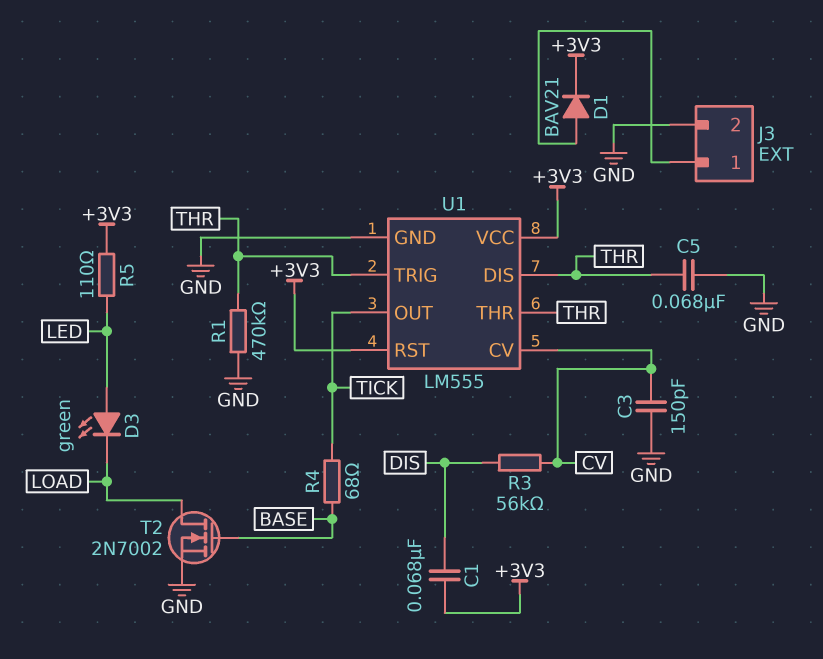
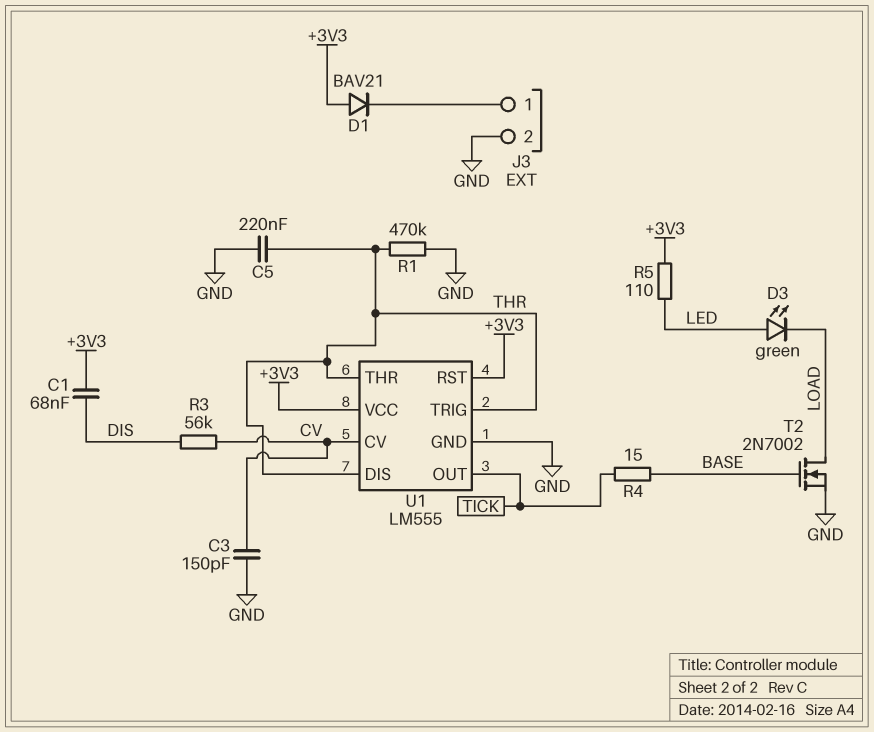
C5: 68nF (GND, THR) -> 220nF (GND, THR)
D1: diode BAV21 (A J3/1, K +3V3) -> diode BAV21 (A +3V3, K J3/1)
R4: 68 (BASE, TICK) -> 15 (BASE, TICK)

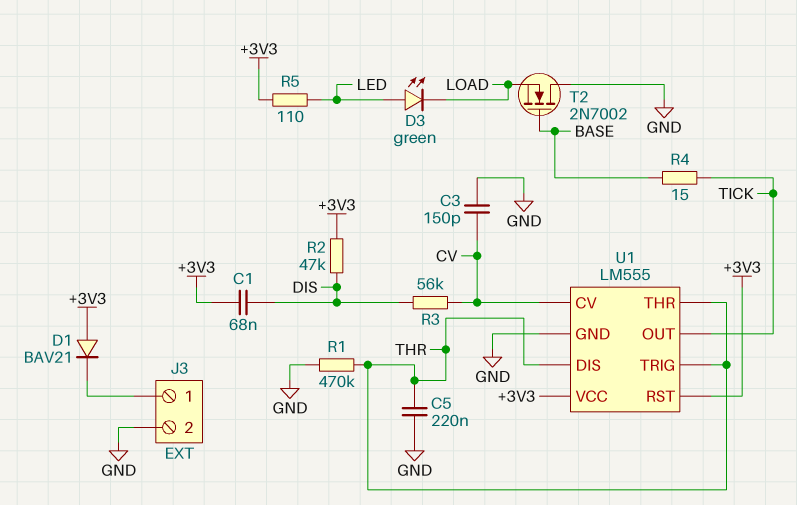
R2: none -> 47k (+3V3, DIS)
T2: NMOS 2N7002 (G BASE, D LOAD, S GND) -> NMOS 2N7002 (G BASE, D GND, S LOAD)

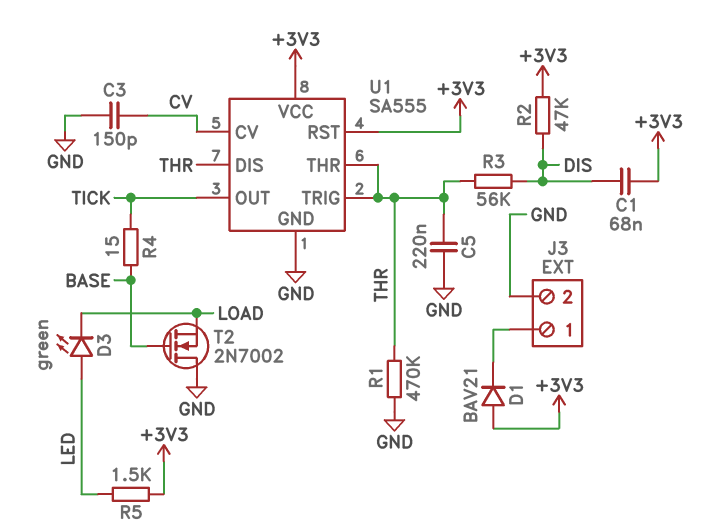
R3: 56k (CV, DIS) -> 56k (DIS, THR)
R5: 110 (+3V3, LED) -> 1.5k (+3V3, LED)
U1: LM555 -> SA555

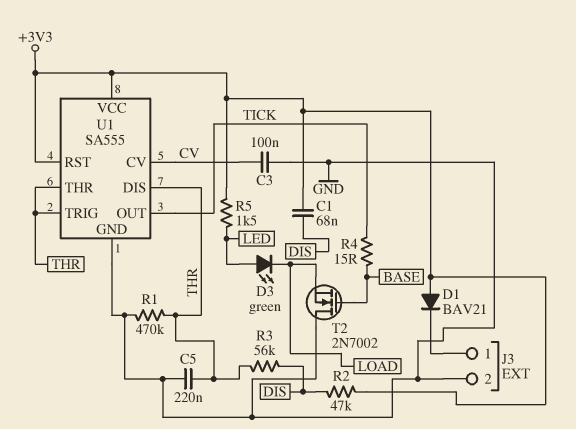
C3: 150pF (CV, GND) -> 100nF (CV, GND)

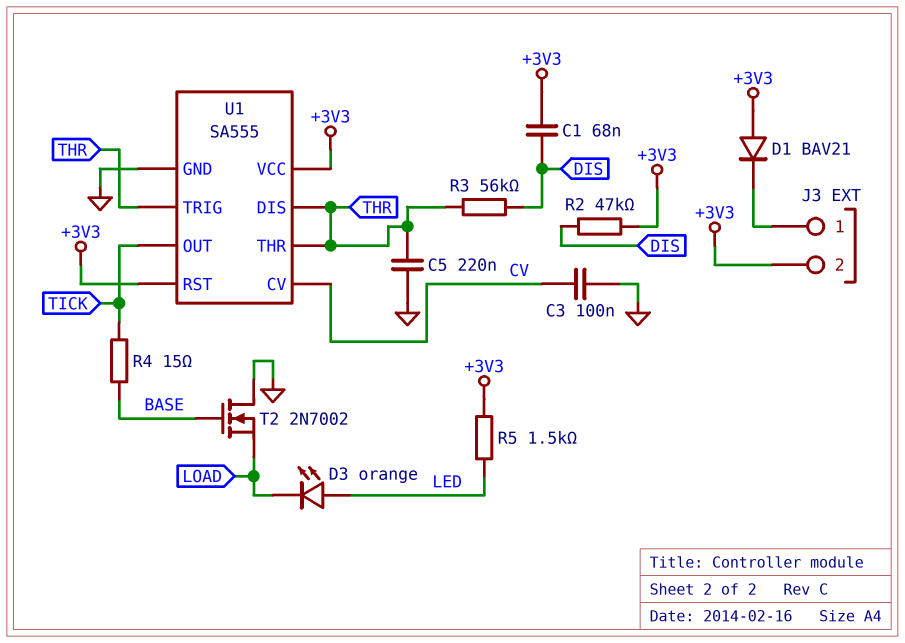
D3: LED green (A LED, K LOAD) -> LED orange (A LED, K LOAD)
J3 pin 2: GND -> +3V3
R1: 470k (GND, THR) -> none

